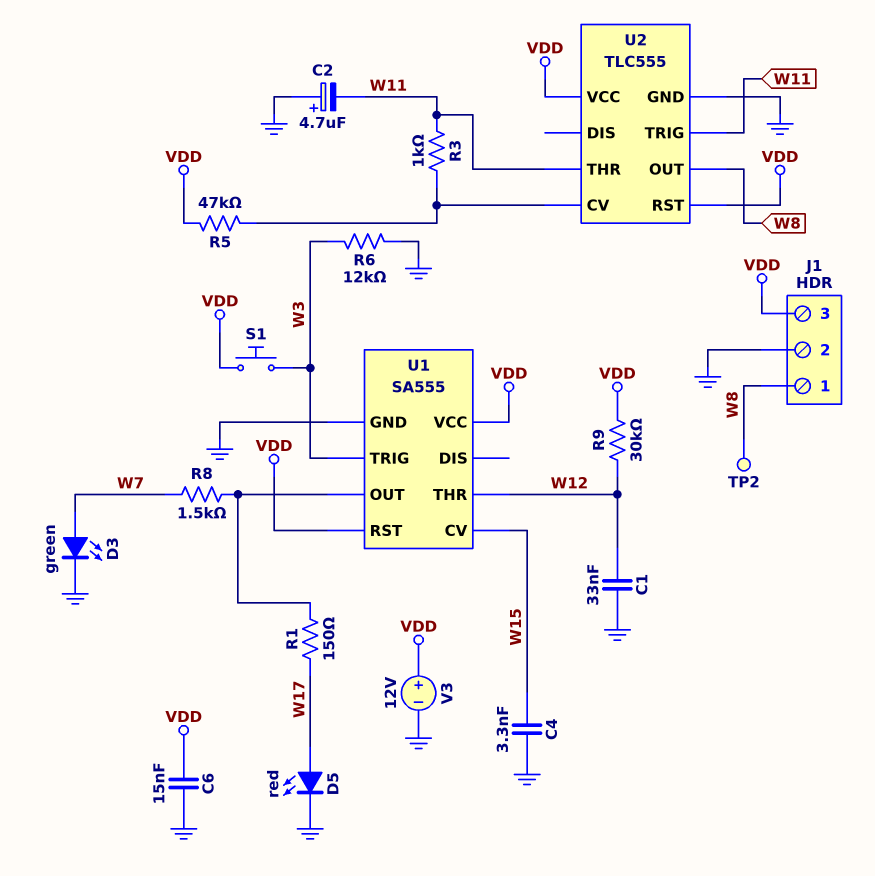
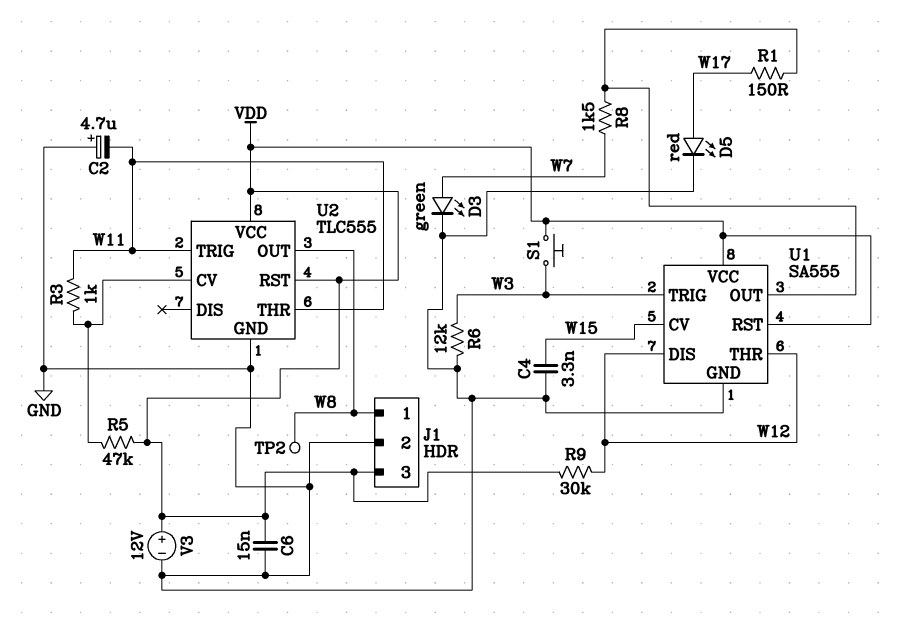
C1: 33nF (GND, W12) -> none
U1 pin DIS: none -> W12

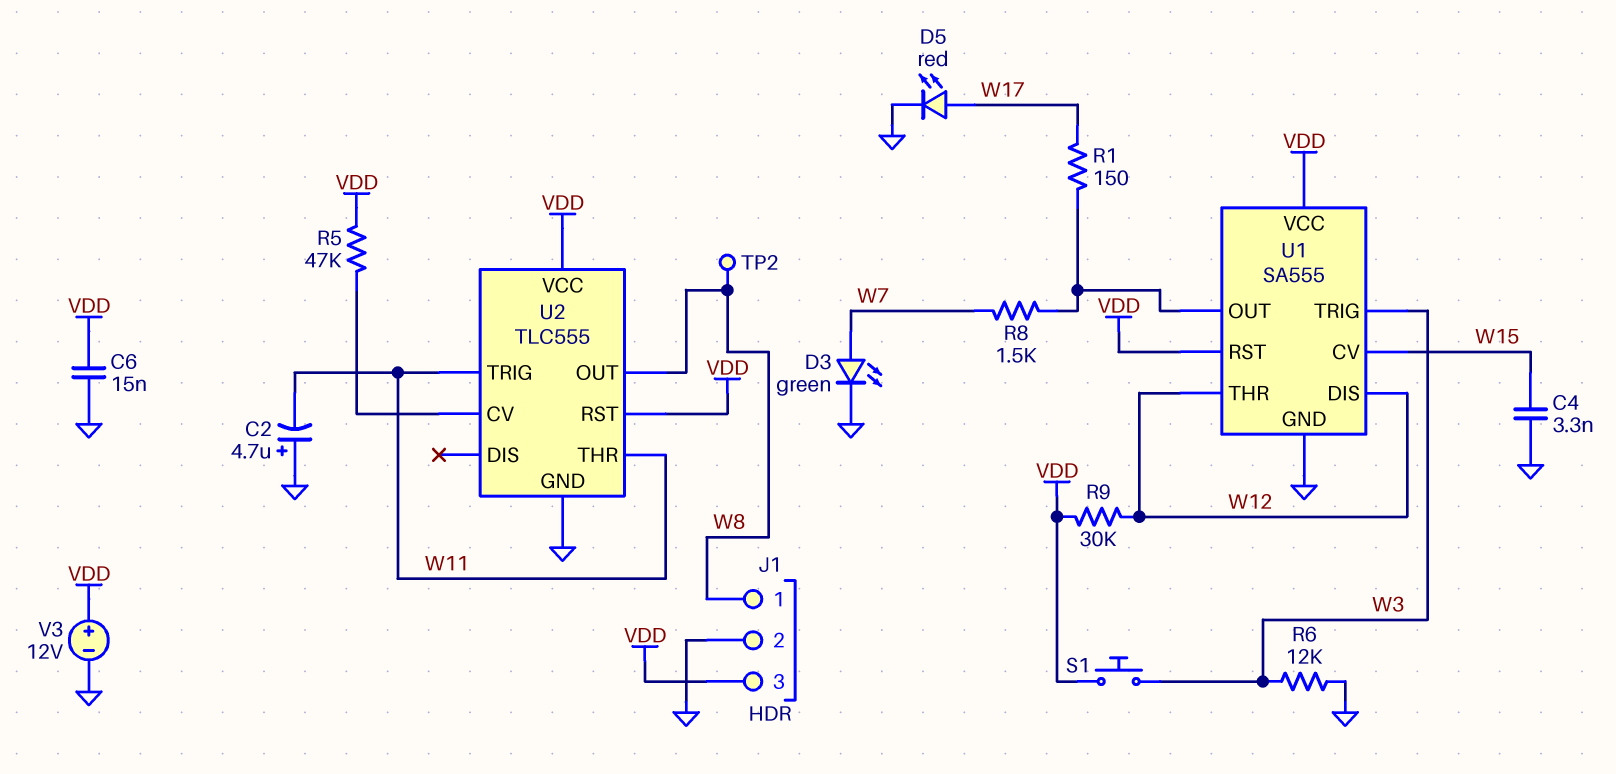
R3: 1k (U2/CV, W11) -> none

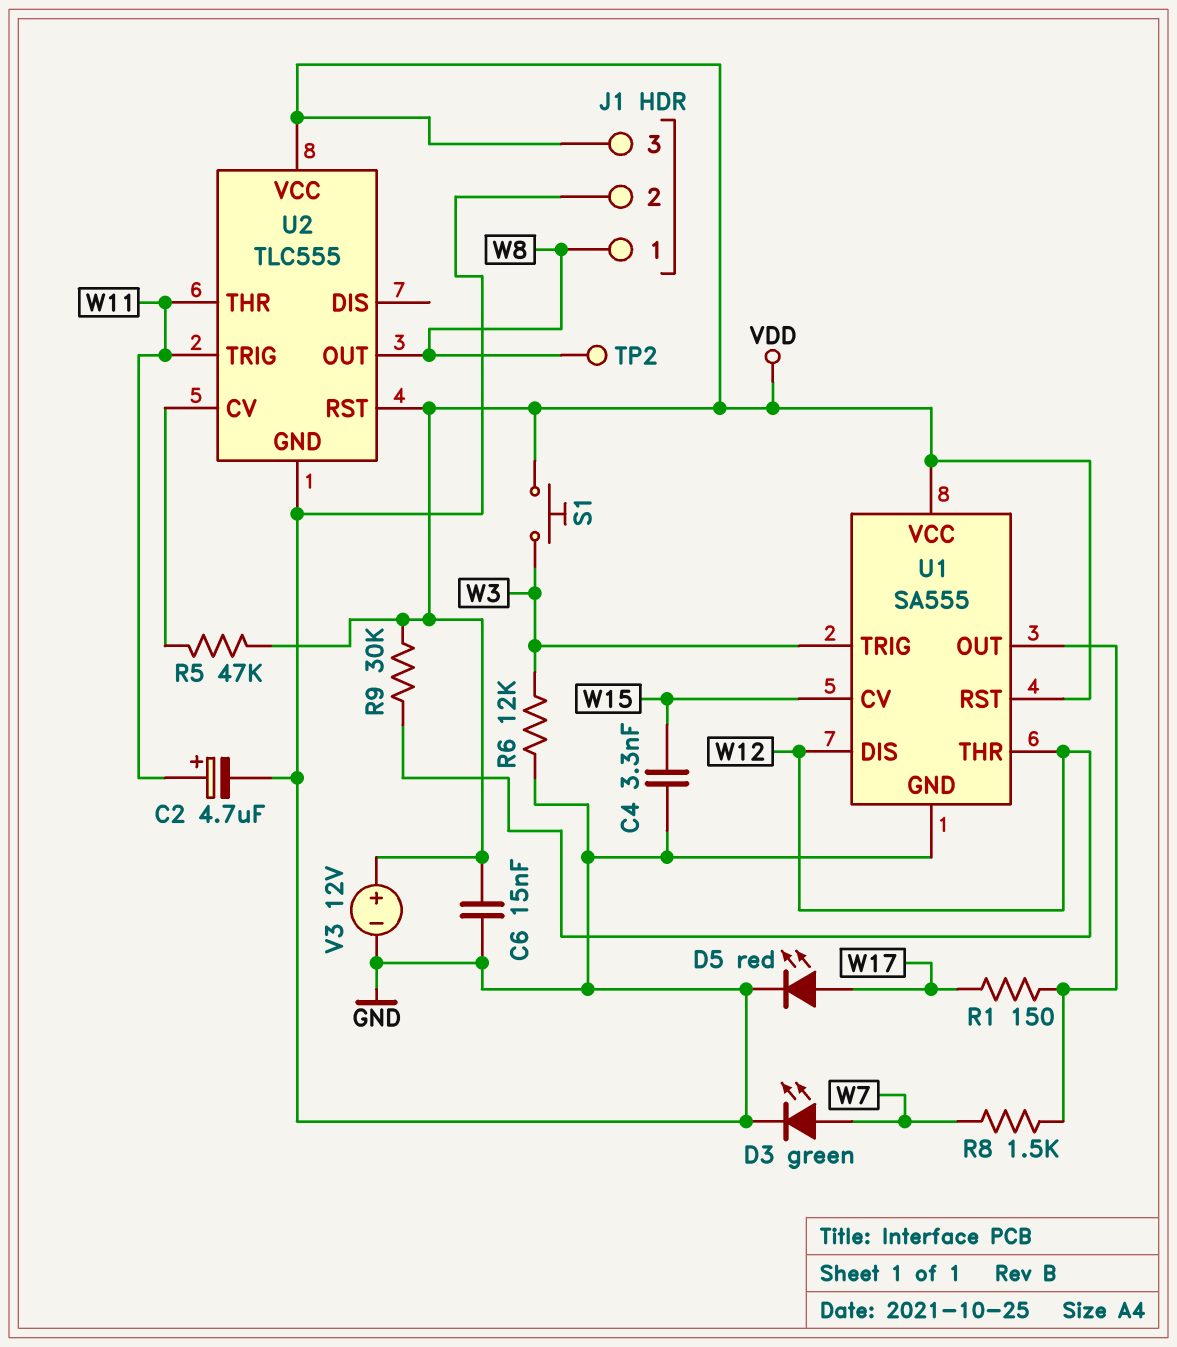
C2: 4.7uF (plus GND, minus W11) -> 4.7uF (plus W11, minus GND)

